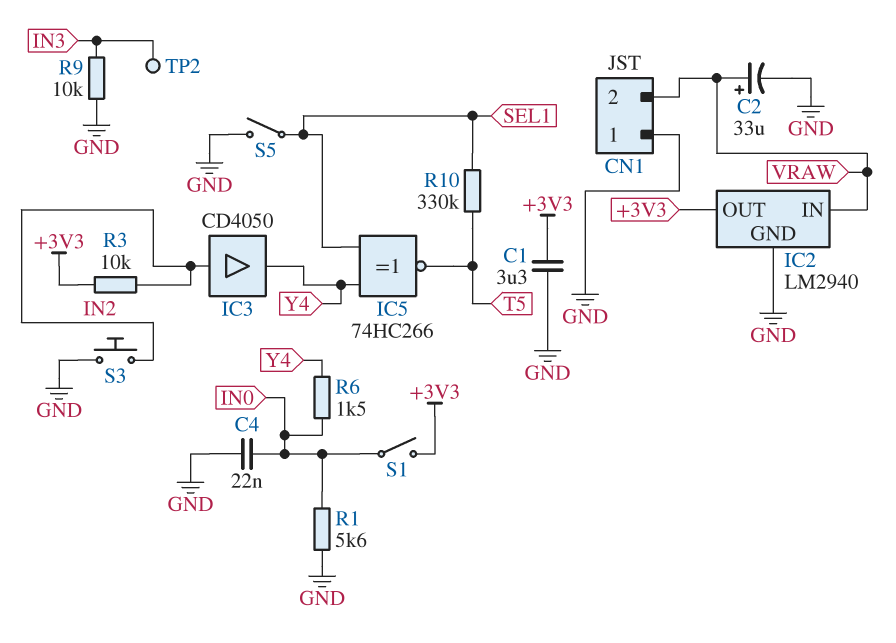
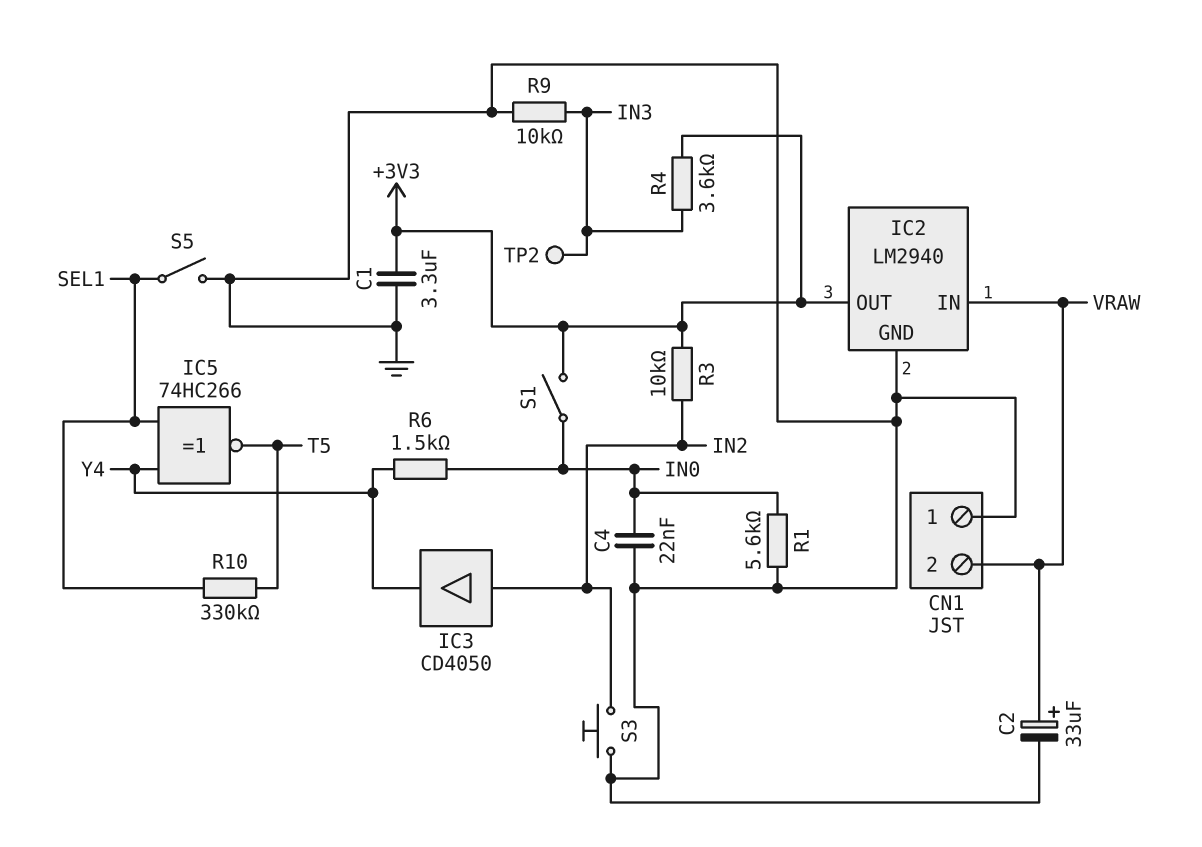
R4: none -> 3.6k (+3V3, IN3)

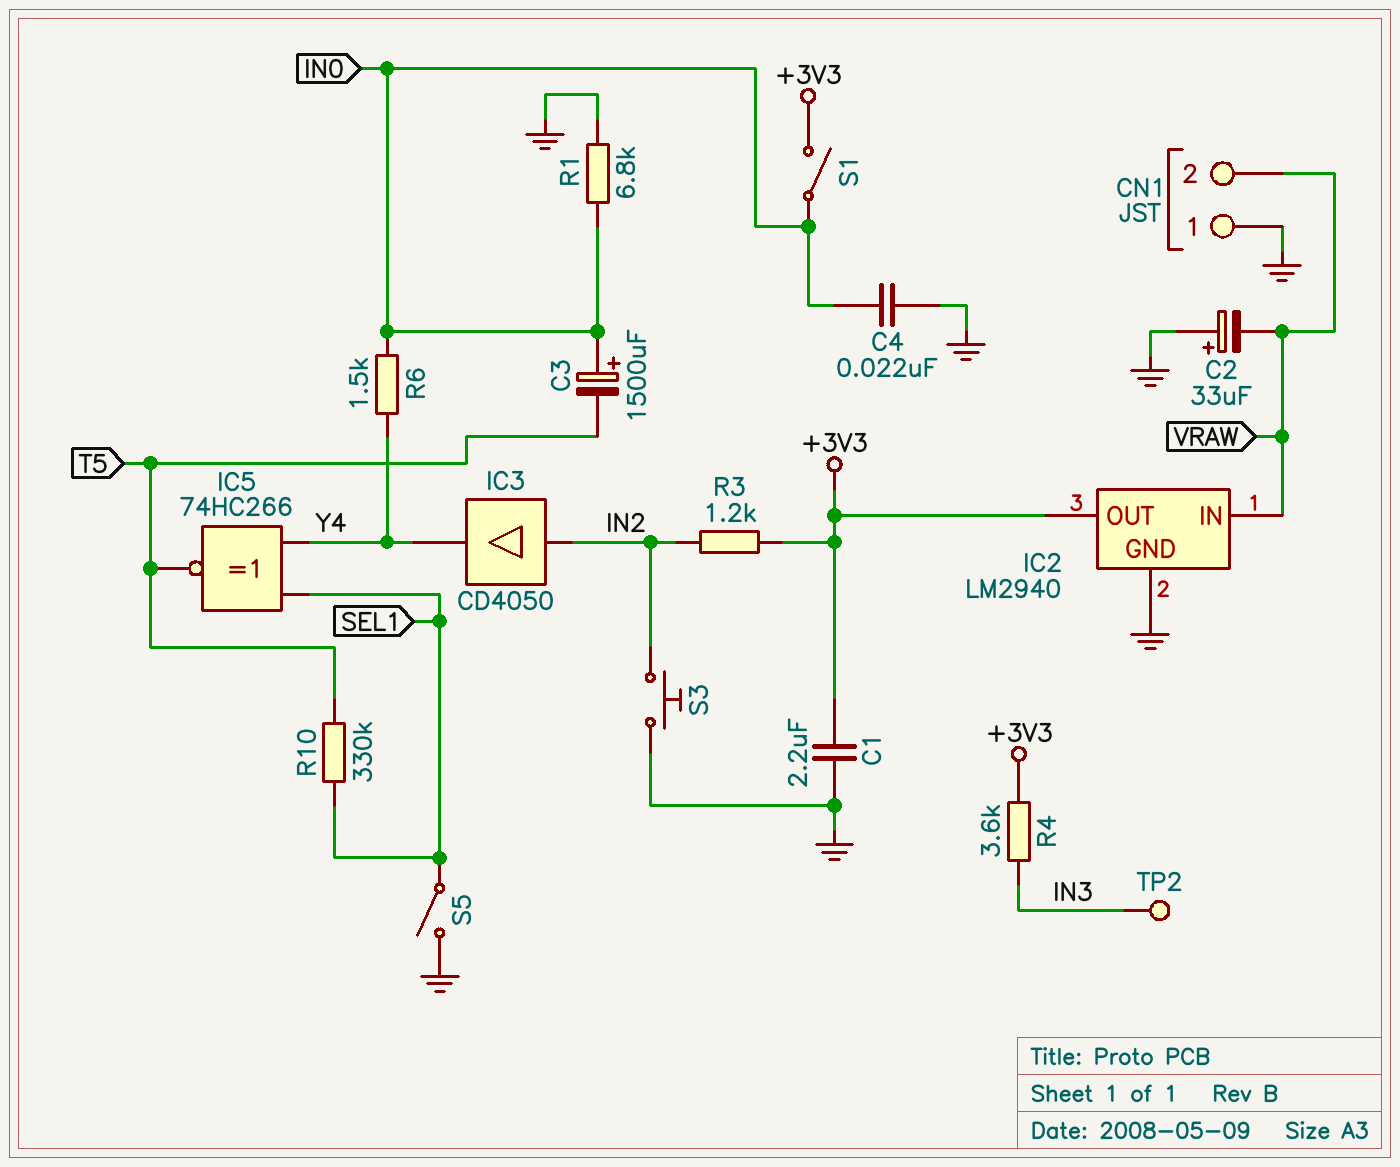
C1: 3.3uF (+3V3, GND) -> 2.2uF (+3V3, GND)
C2: 33uF (plus VRAW, minus GND) -> 33uF (plus GND, minus VRAW)
C3: none -> 1500uF (plus IN0, minus T5)
R1: 5.6k (GND, IN0) -> 6.8k (GND, IN0)
R3: 10k (+3V3, IN2) -> 1.2k (+3V3, IN2)
R9: 10k (GND, IN3) -> none

